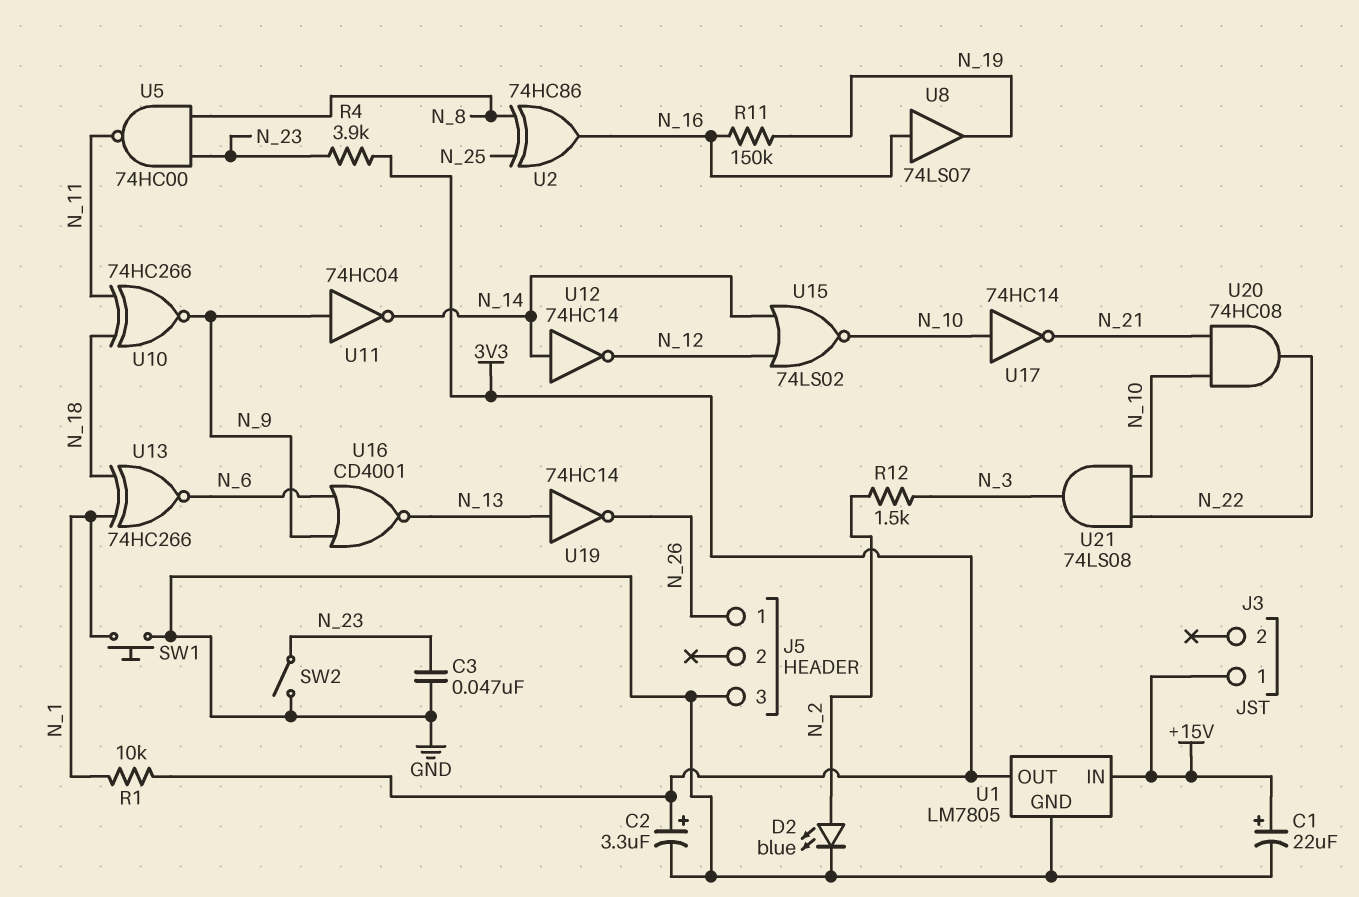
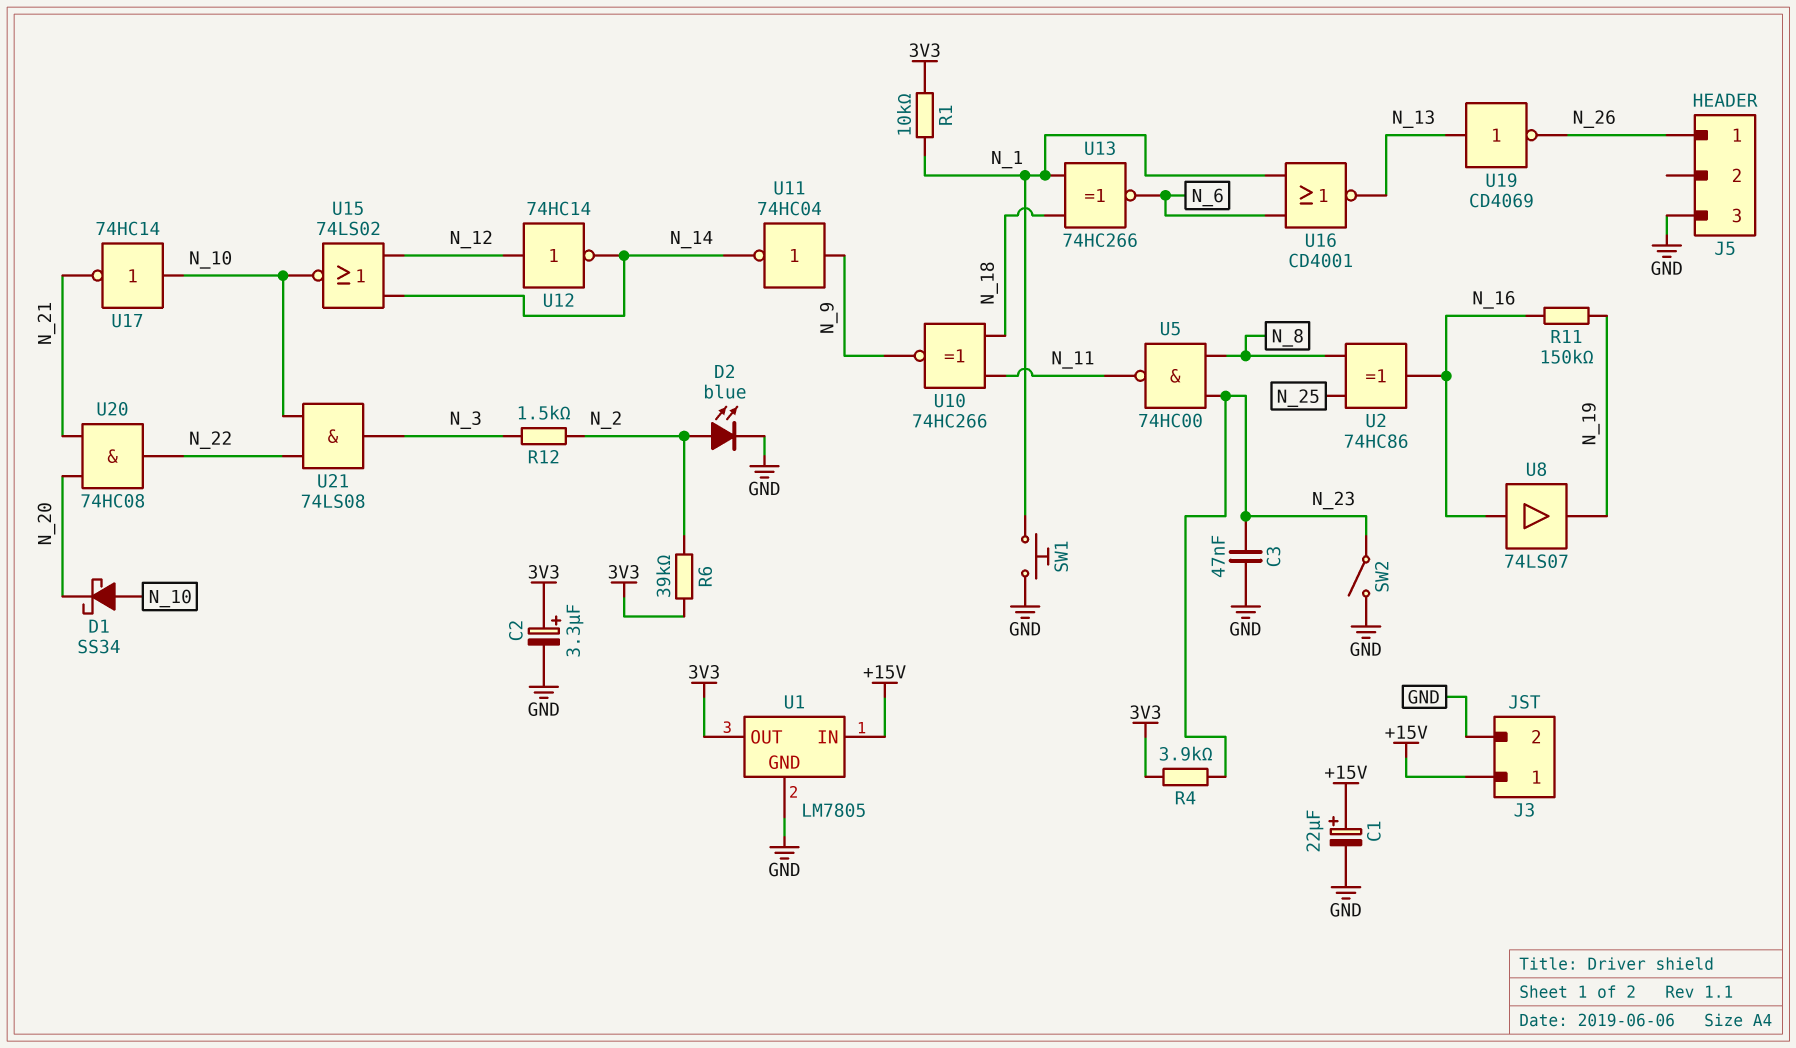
D1: none -> schottky SS34 (A N_10, K N_20)
J3 pin 2: none -> GND
R6: none -> 39k (3V3, N_2)
U12: NOT 74HC14 (in N_14, out N_12) -> NOT 74HC14 (in N_12, out N_14)
U16: NOR CD4001 (in N_6, in N_9, out N_13) -> NOR CD4001 (in N_1, in N_6, out N_13)
U19: NOT 74HC14 (in N_13, out N_26) -> NOT CD4069 (in N_13, out N_26)
U20: AND 74HC08 (in N_10, in N_21, out N_22) -> AND 74HC08 (in N_20, in N_21, out N_22)

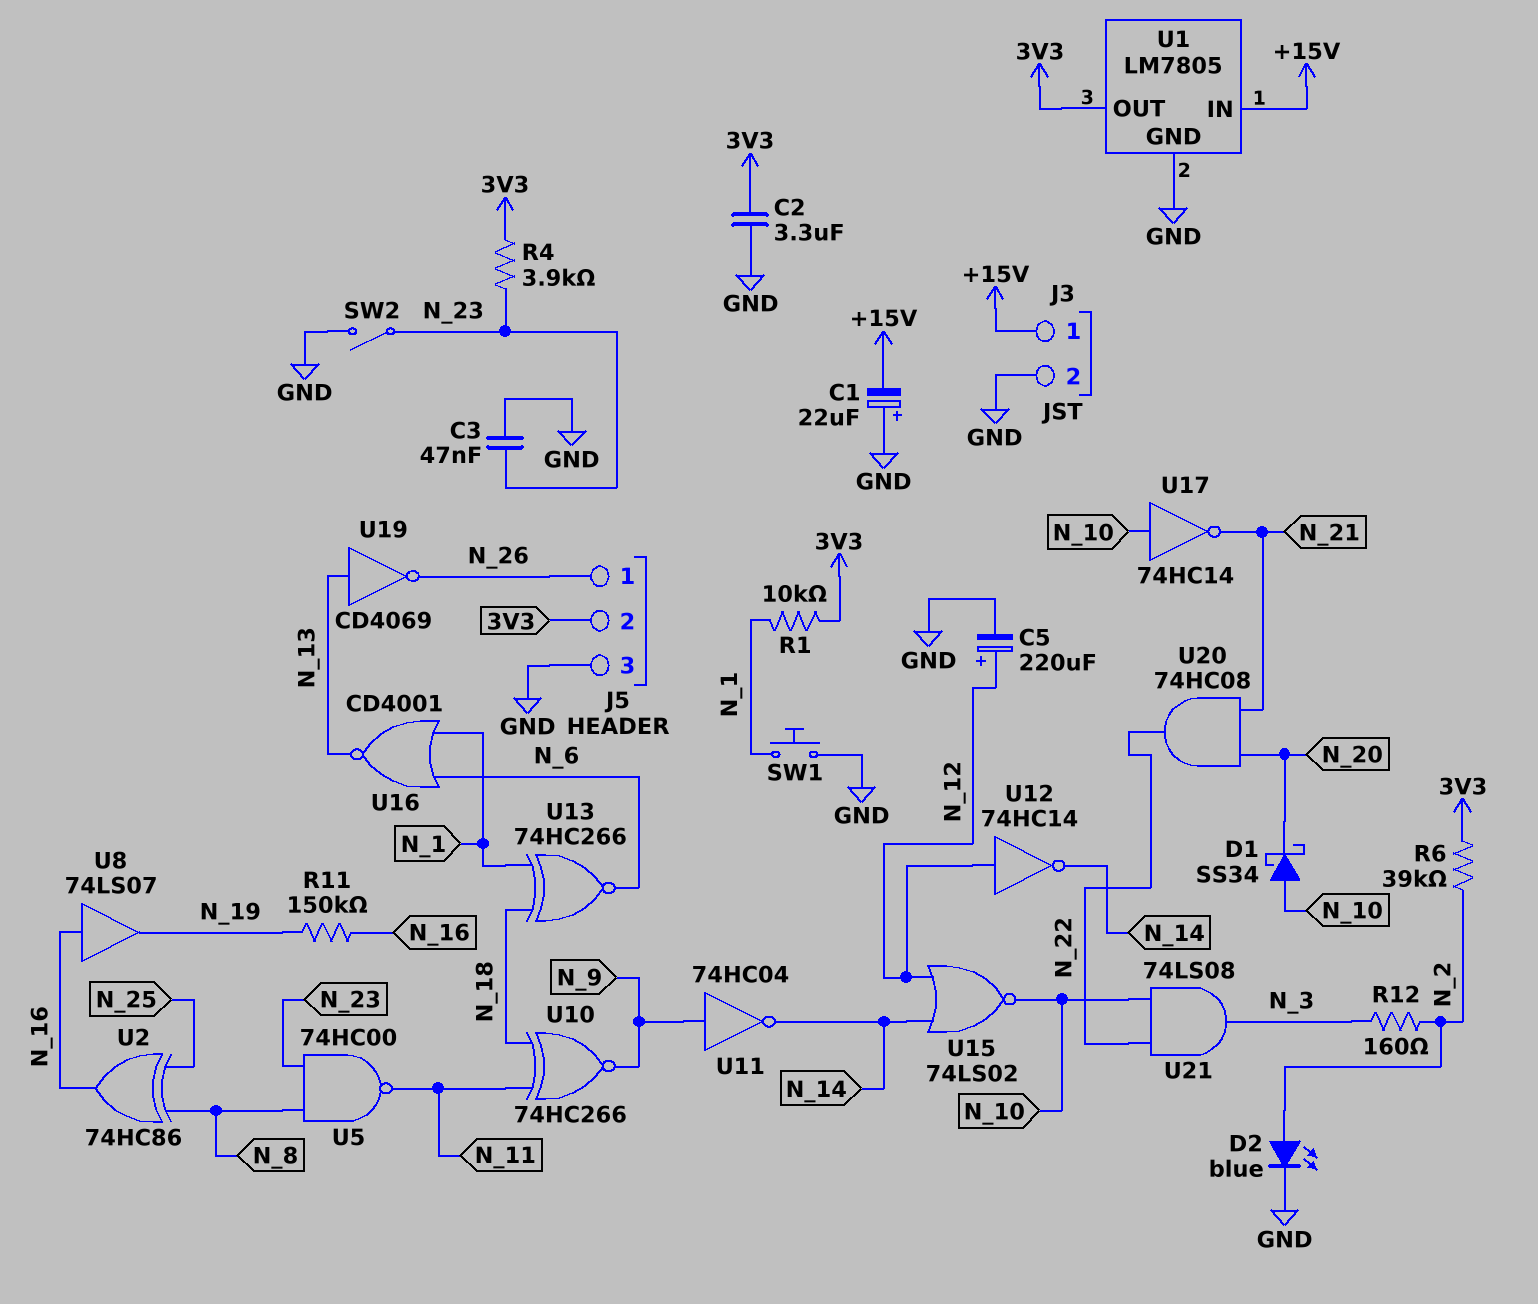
C1: 22uF (plus +15V, minus GND) -> 22uF (plus GND, minus +15V)
C2: 3.3uF (plus 3V3, minus GND) -> 3.3uF (3V3, GND)
C5: none -> 220uF (plus N_12, minus GND)
J5 pin 2: none -> 3V3
R12: 1.5k (N_2, N_3) -> 160 (N_2, N_3)

